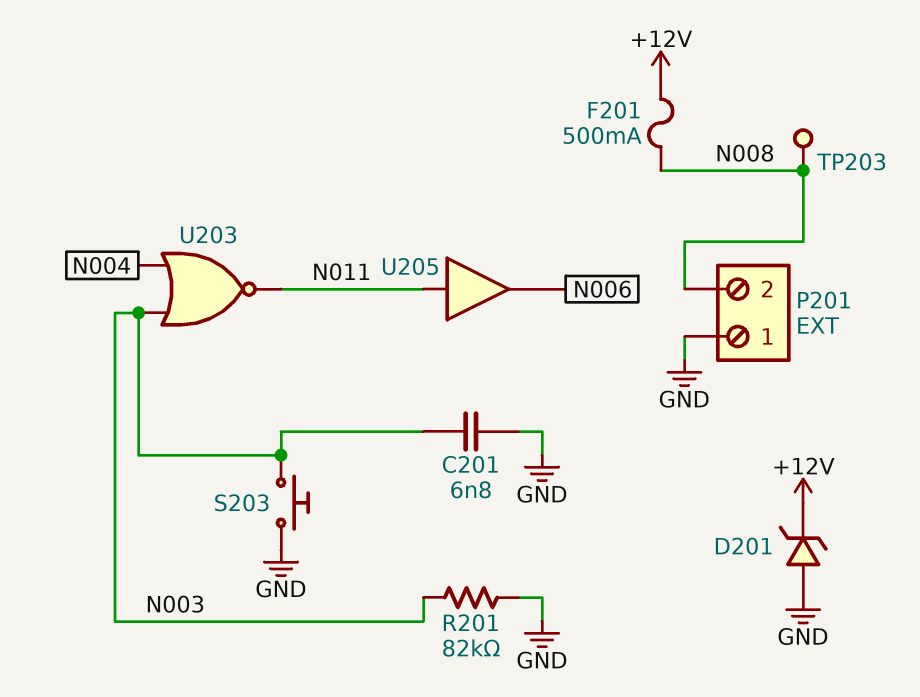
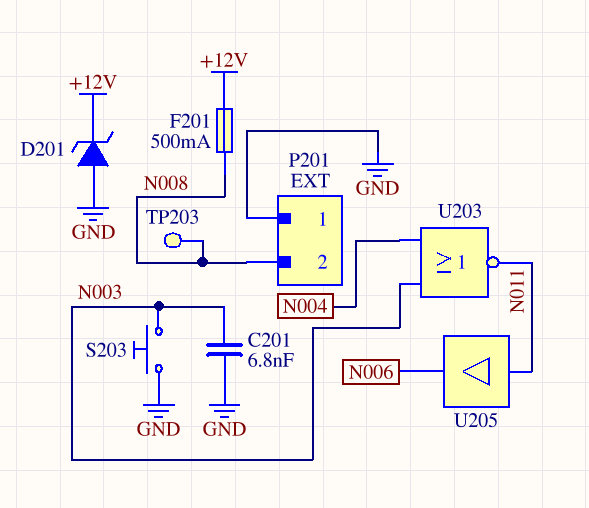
R201: 82k (GND, N003) -> none

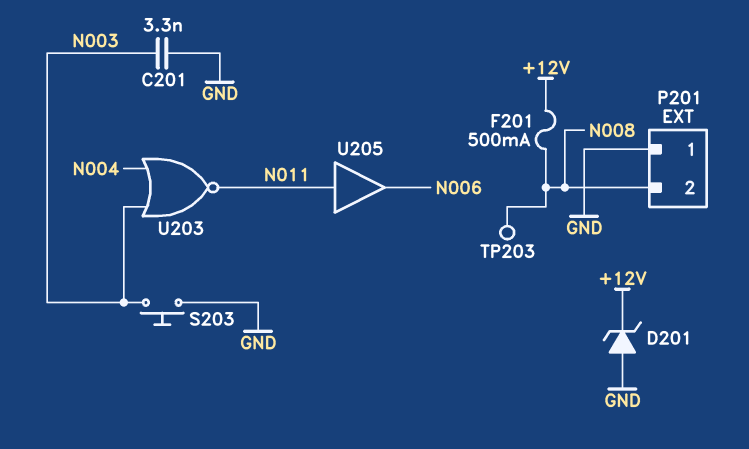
C201: 6.8nF (GND, N003) -> 3.3nF (GND, N003)

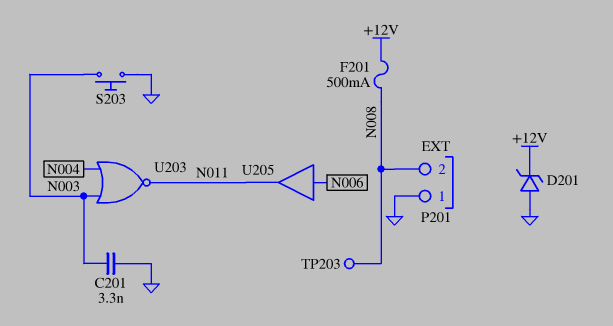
U205: buffer (in N011, out N006) -> buffer (in N006, out N011)

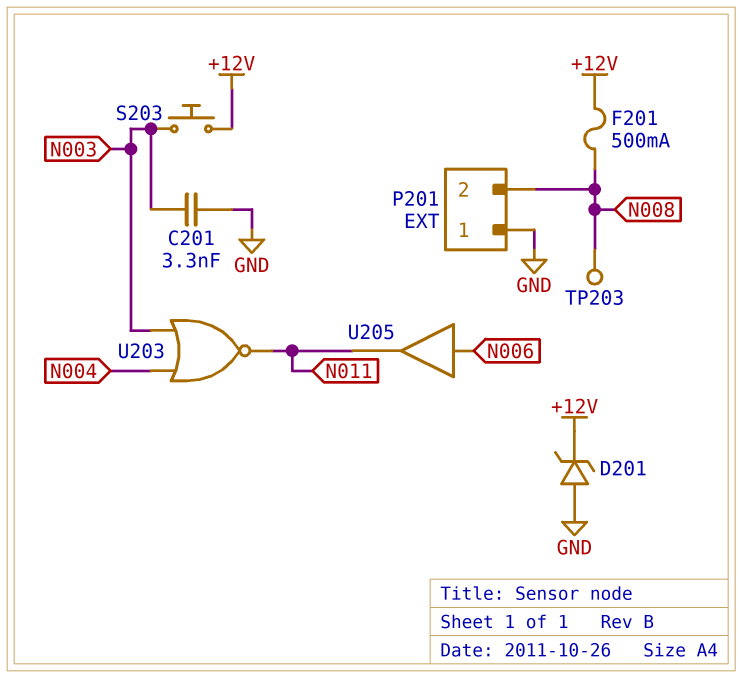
S203: button (GND, N003) -> button (+12V, N003)

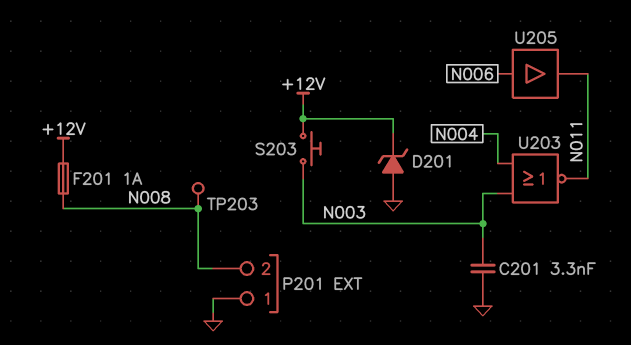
F201: 500mA (+12V, N008) -> 1A (+12V, N008)

